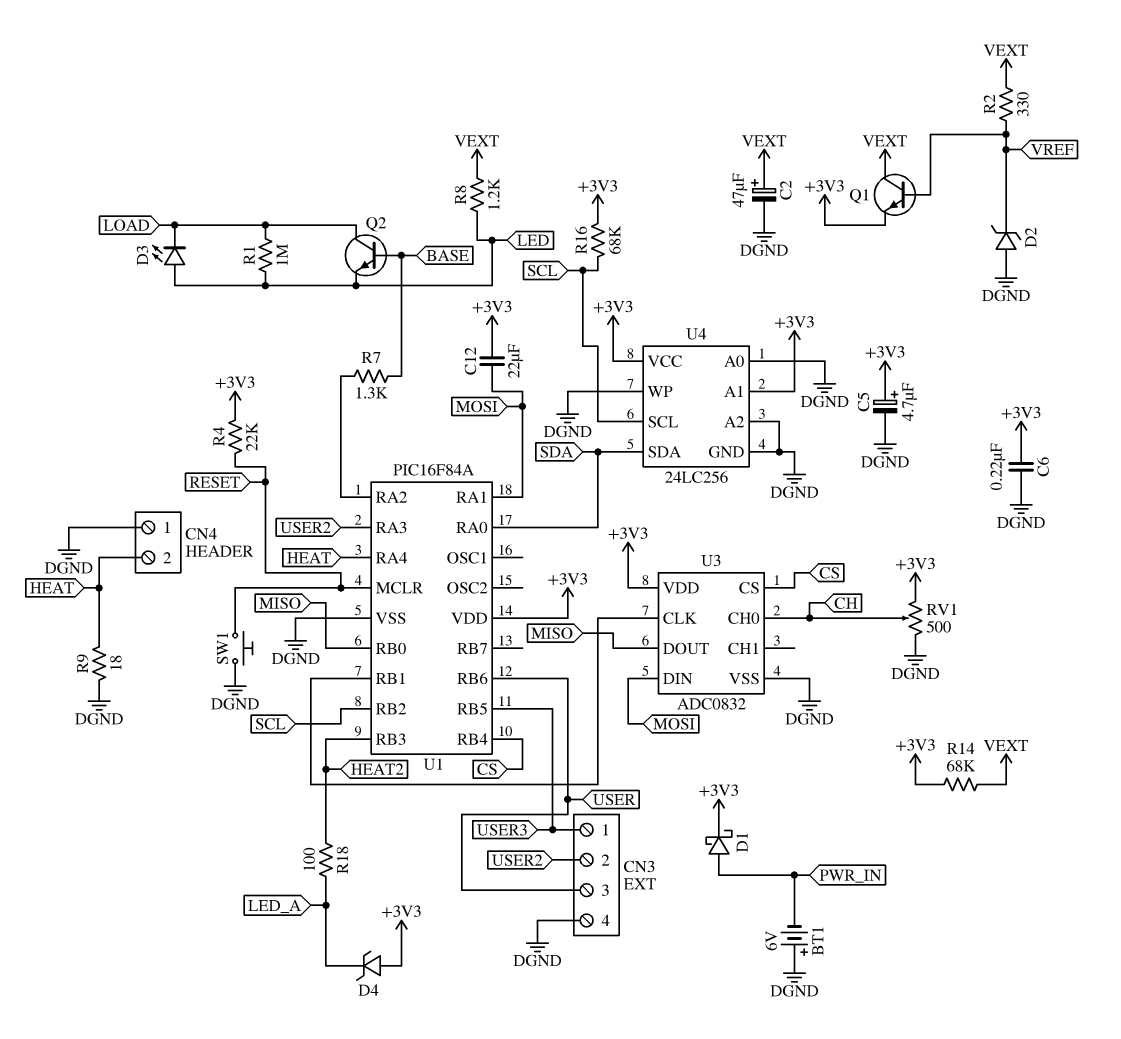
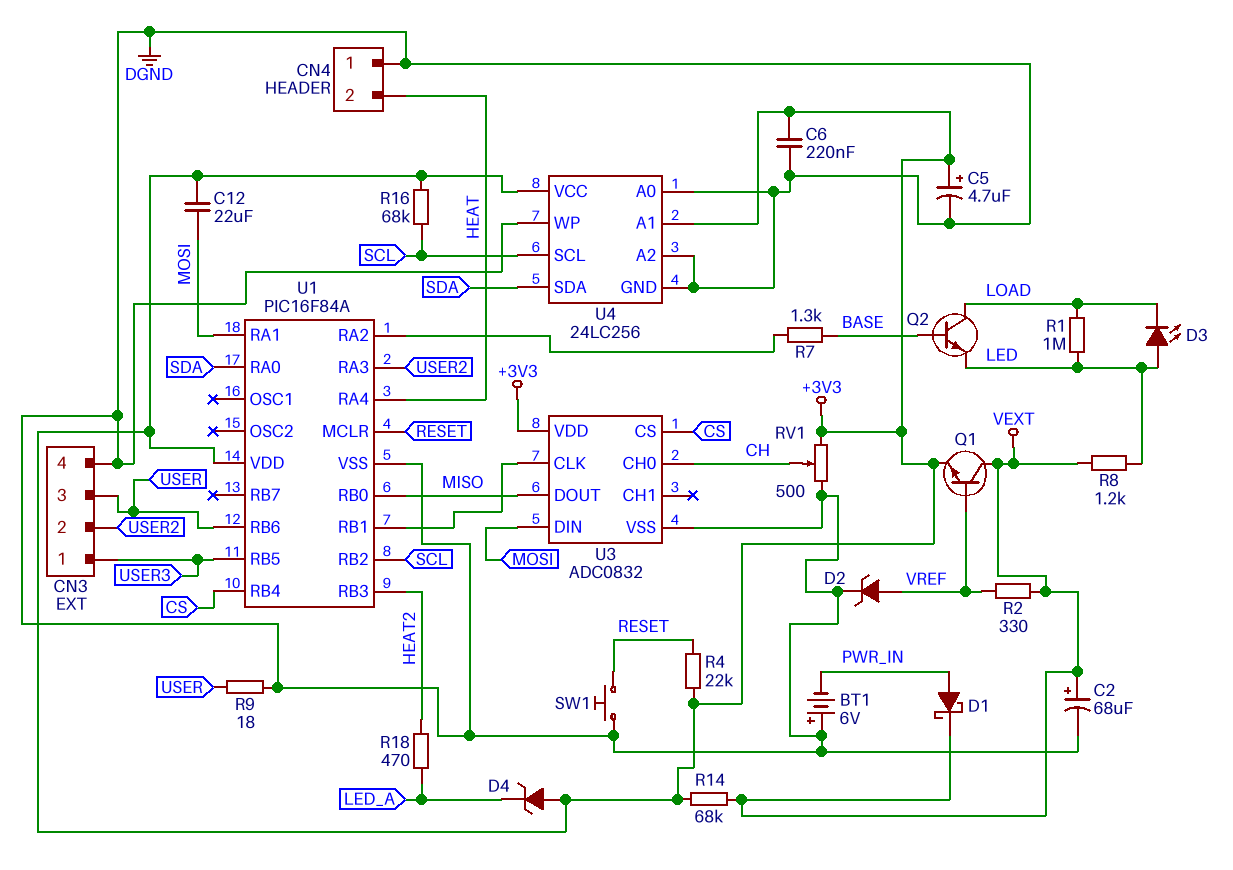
C2: 47uF (plus VEXT, minus DGND) -> 68uF (plus VEXT, minus DGND)
D1: schottky (A PWR_IN, K +3V3) -> schottky (A PWR_IN, K VEXT)
D2: zener (A DGND, K VREF) -> zener (A VREF, K DGND)
R9: 18 (DGND, HEAT) -> 18 (DGND, USER)
R18: 100 (HEAT2, LED_A) -> 470 (HEAT2, LED_A)

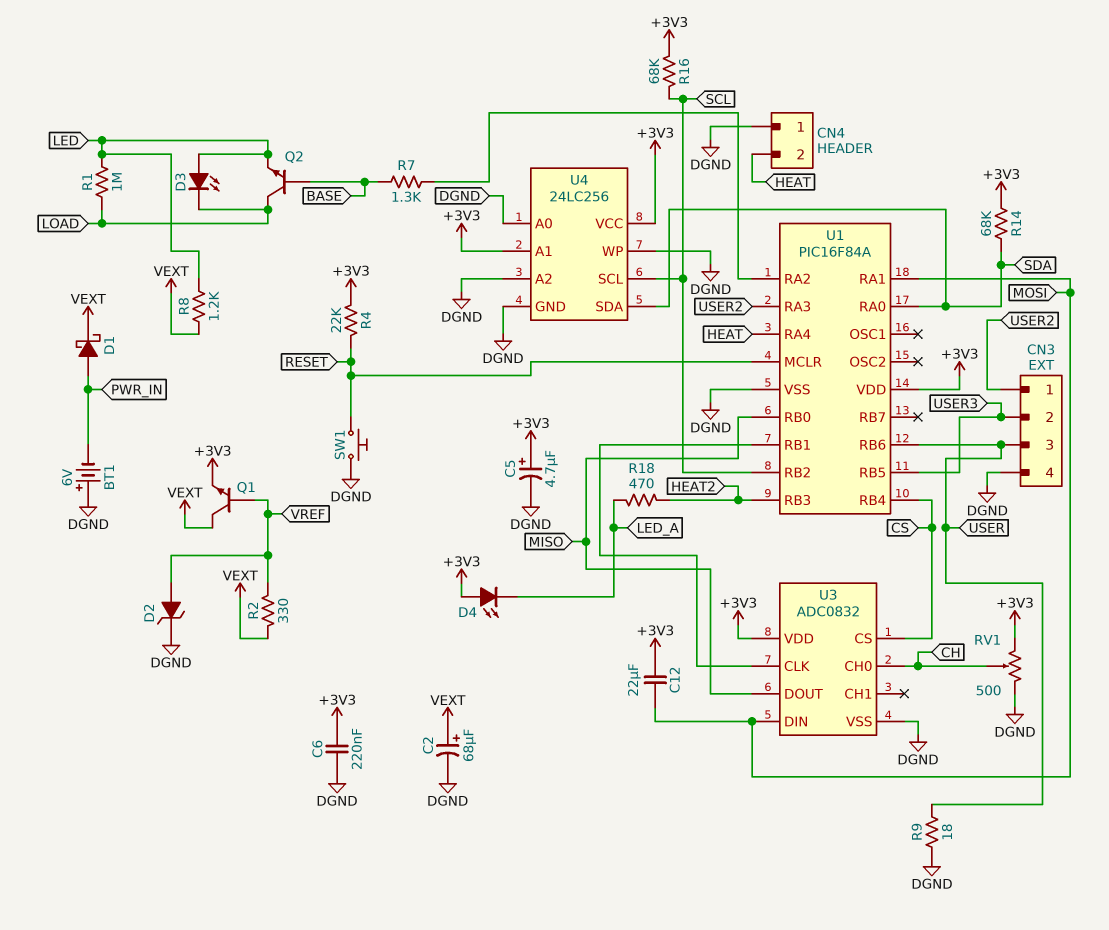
CN3 pin 1: USER3 -> USER2
CN3 pin 2: USER2 -> USER3
D4: zener (A +3V3, K LED_A) -> LED (A +3V3, K LED_A)
R14: 68k (+3V3, VEXT) -> 68k (+3V3, SDA)

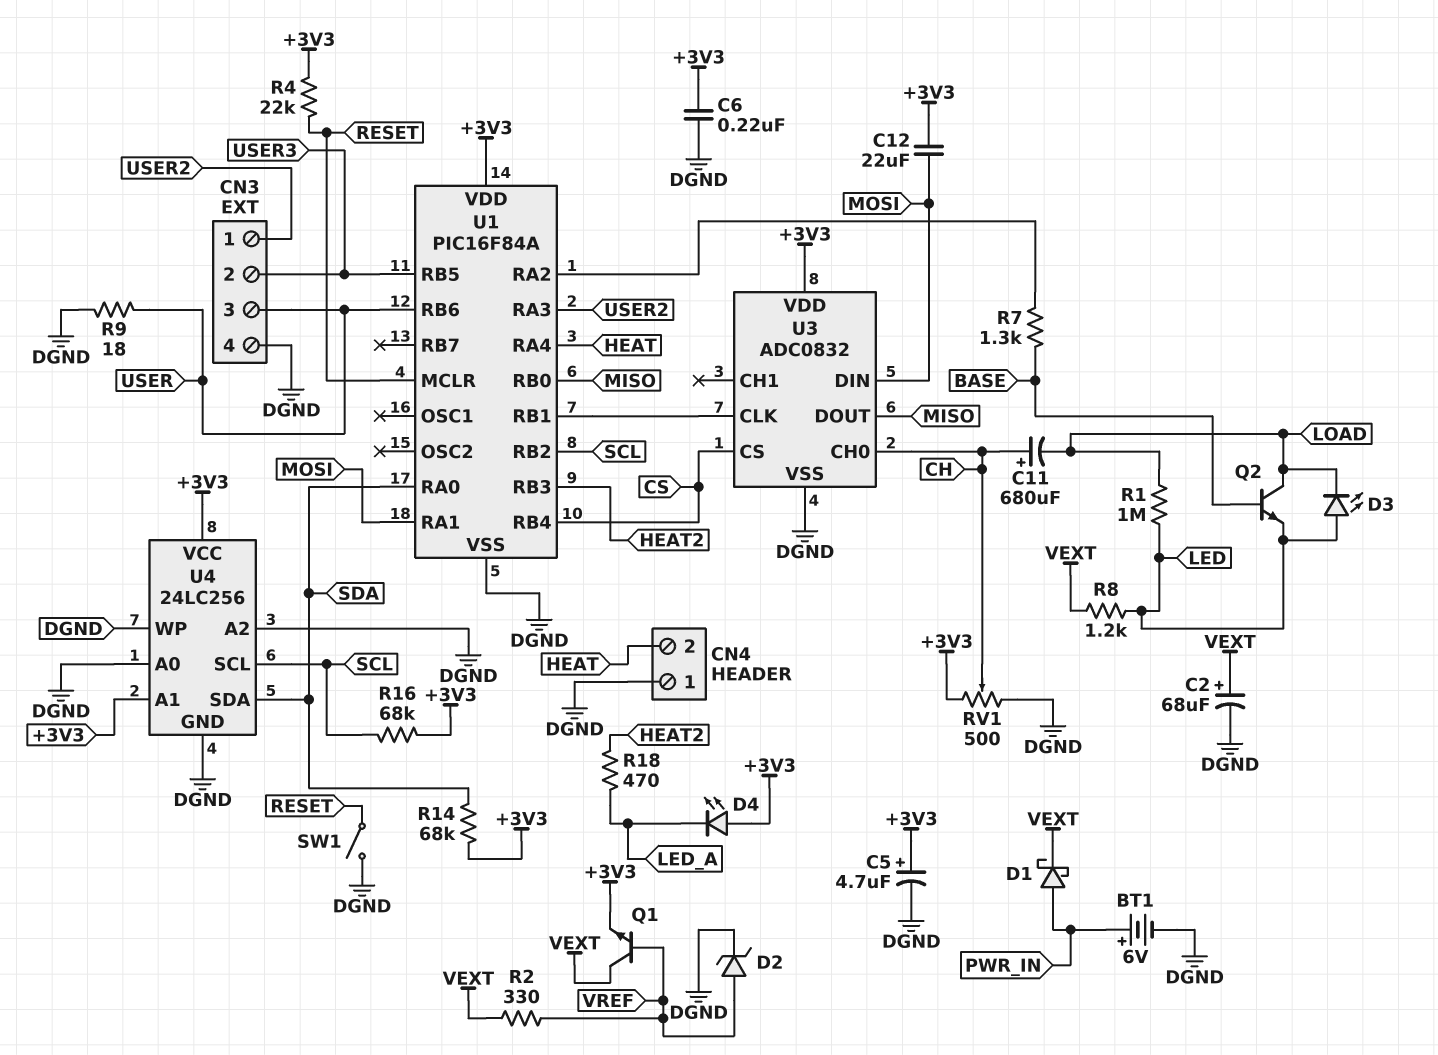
BT1: 6V (plus DGND, minus PWR_IN) -> 6V (plus PWR_IN, minus DGND)
C11: none -> 680uF (plus CH, minus LOAD)
SW1: button (DGND, RESET) -> switch (DGND, RESET)

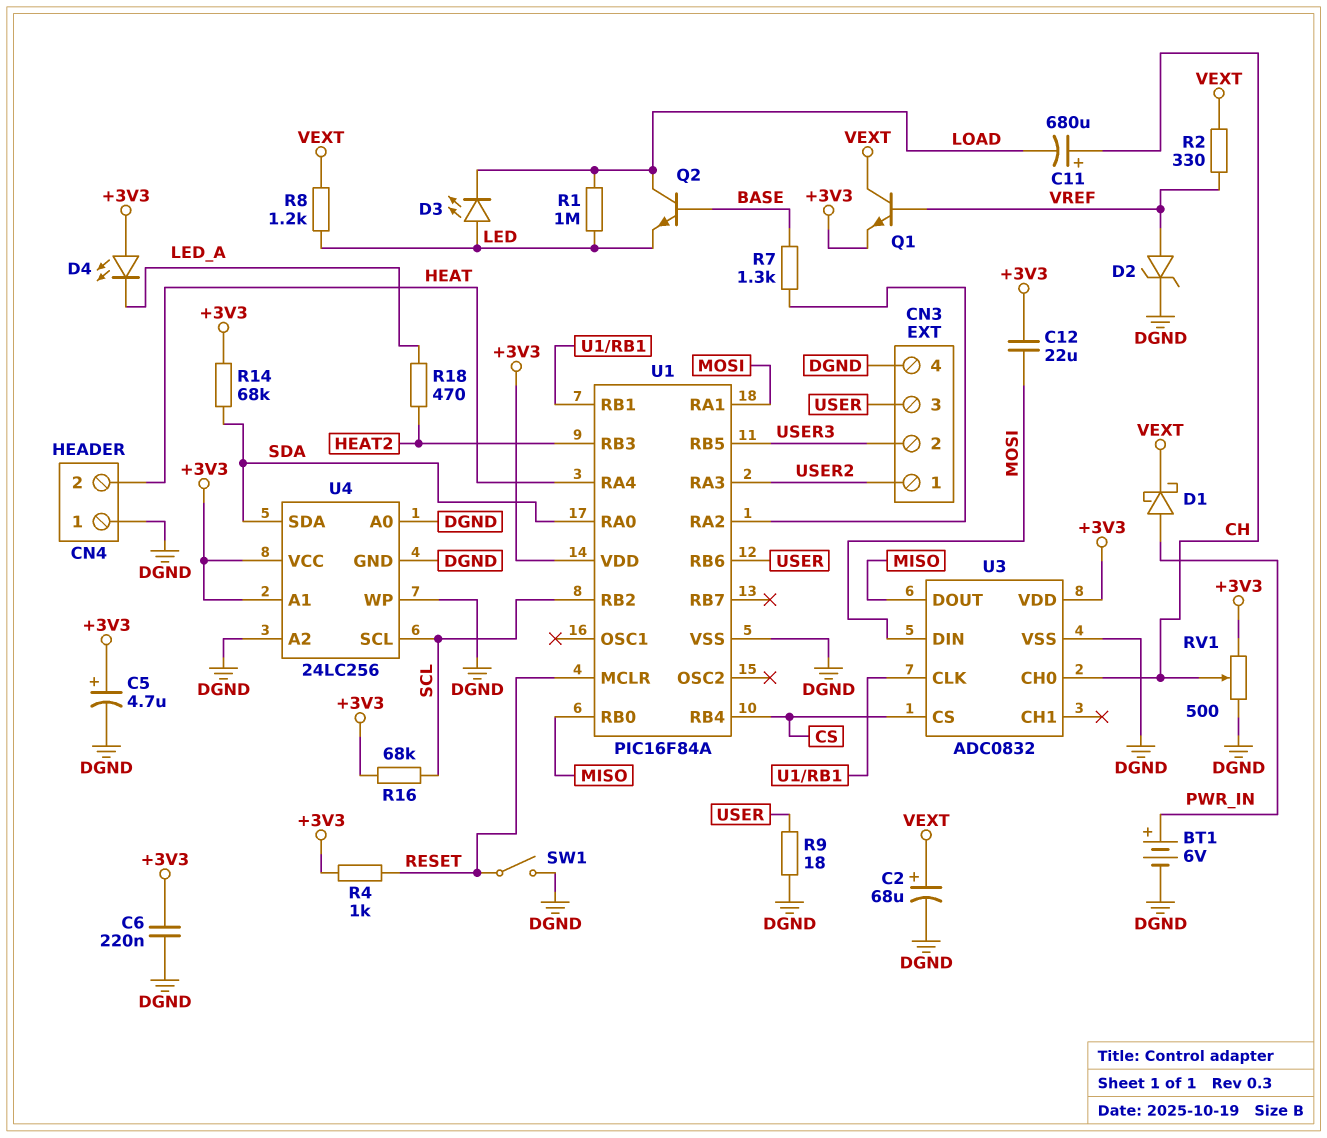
R4: 22k (+3V3, RESET) -> 1k (+3V3, RESET)

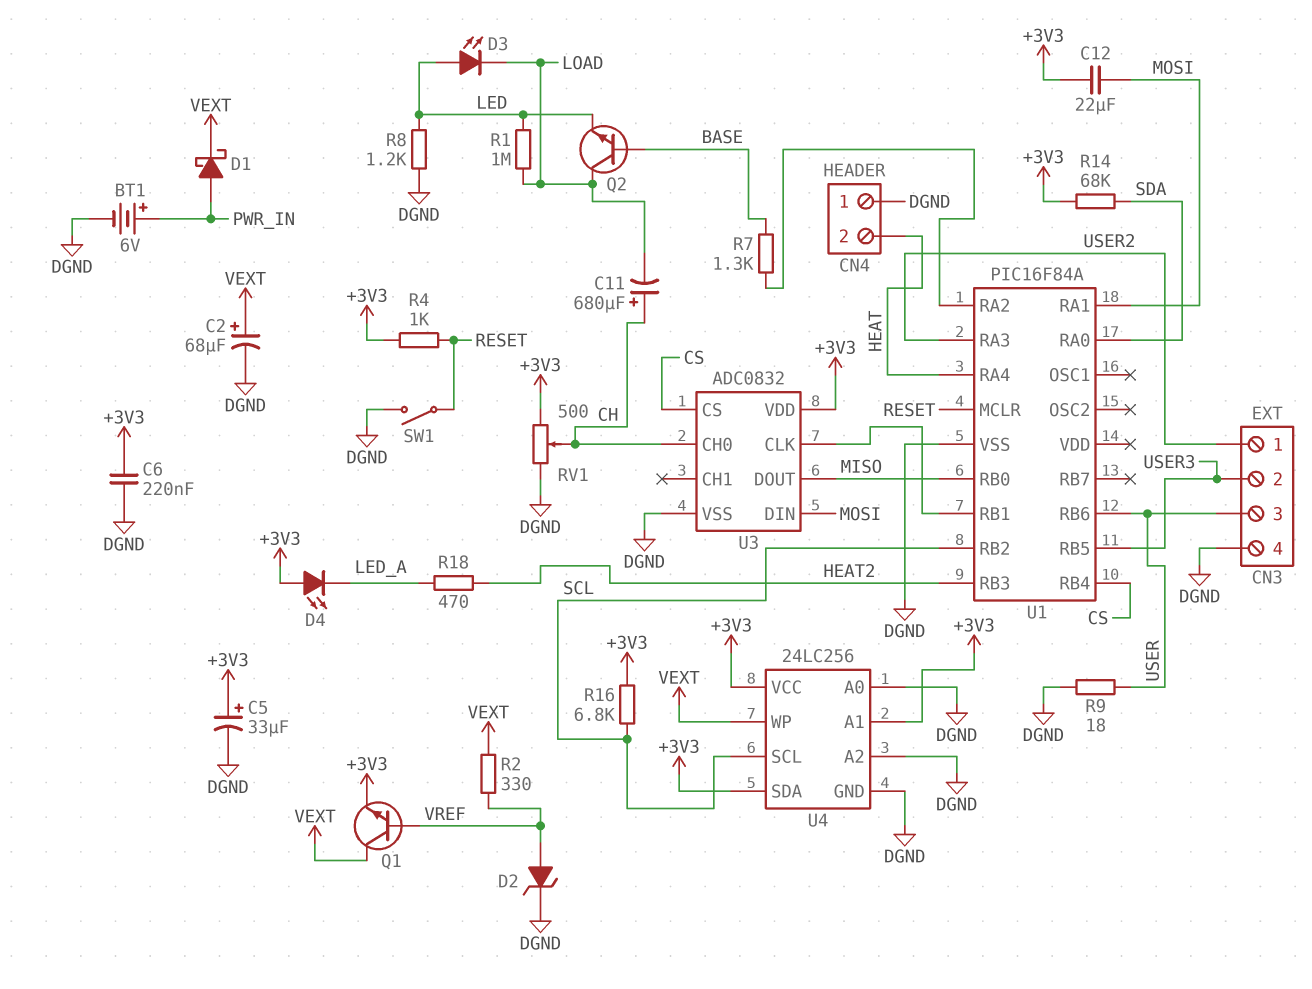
C5: 4.7uF (plus +3V3, minus DGND) -> 33uF (plus +3V3, minus DGND)
R8: 1.2k (LED, VEXT) -> 1.2k (DGND, LED)
R16: 68k (+3V3, SCL) -> 6.8k (+3V3, SCL)
U1 pin VDD: +3V3 -> none
U4 pin SDA: SDA -> +3V3
U4 pin WP: DGND -> VEXT

